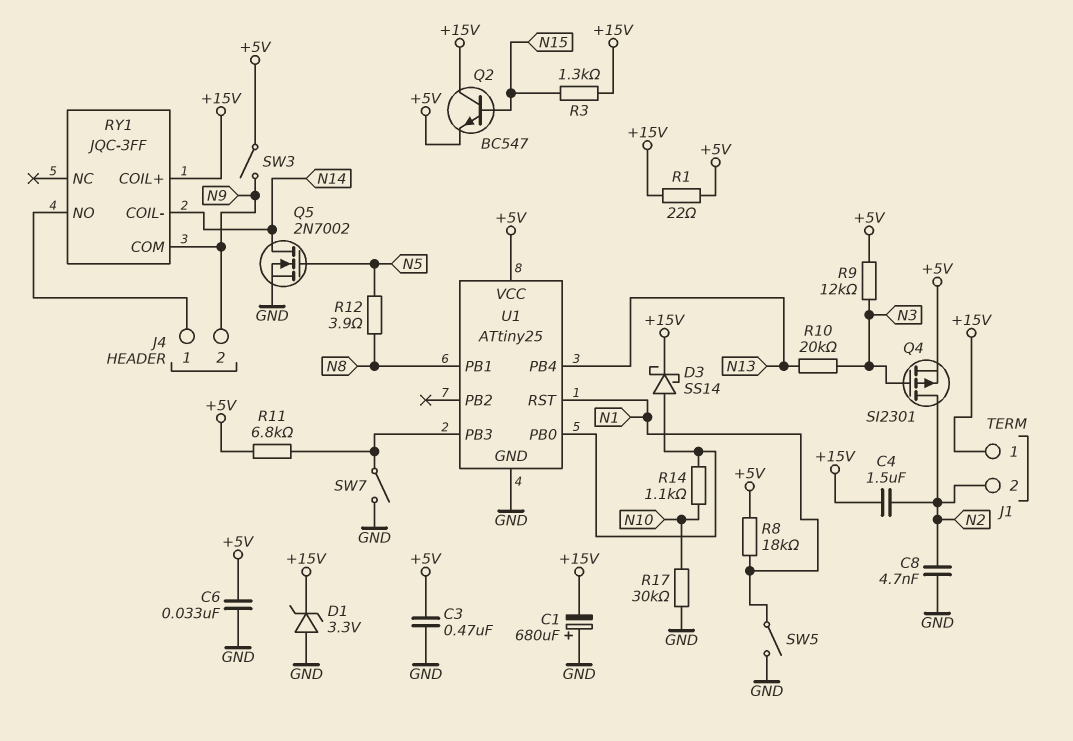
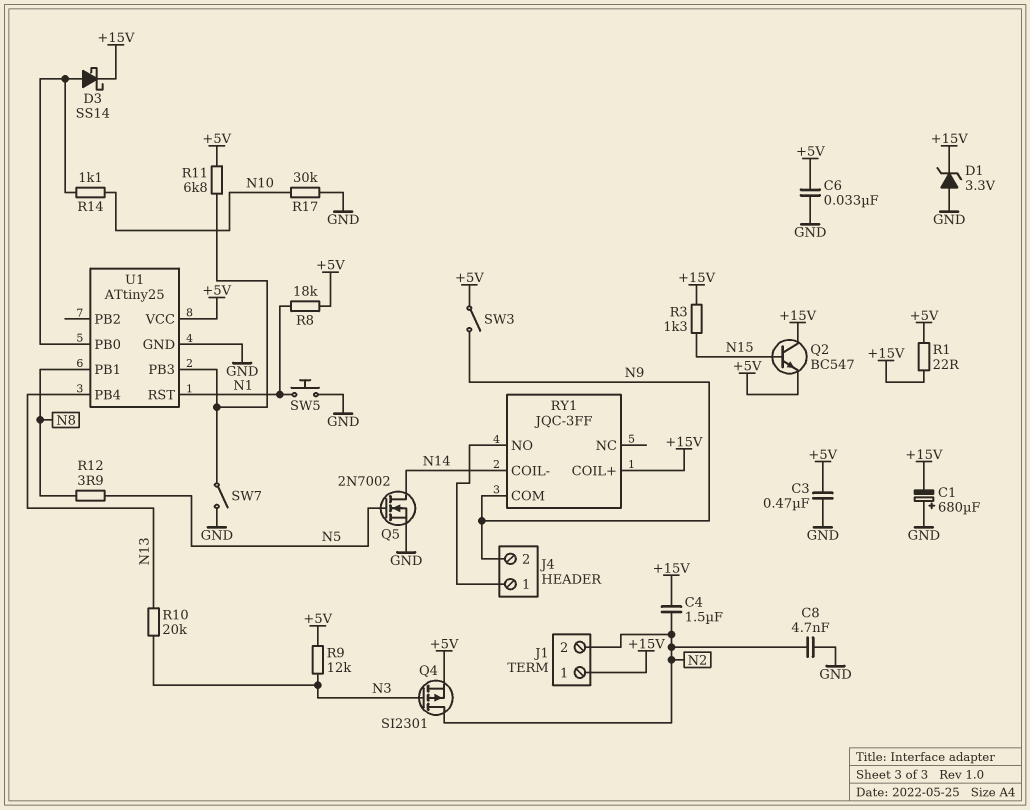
SW5: switch (GND, N1) -> button (GND, N1)

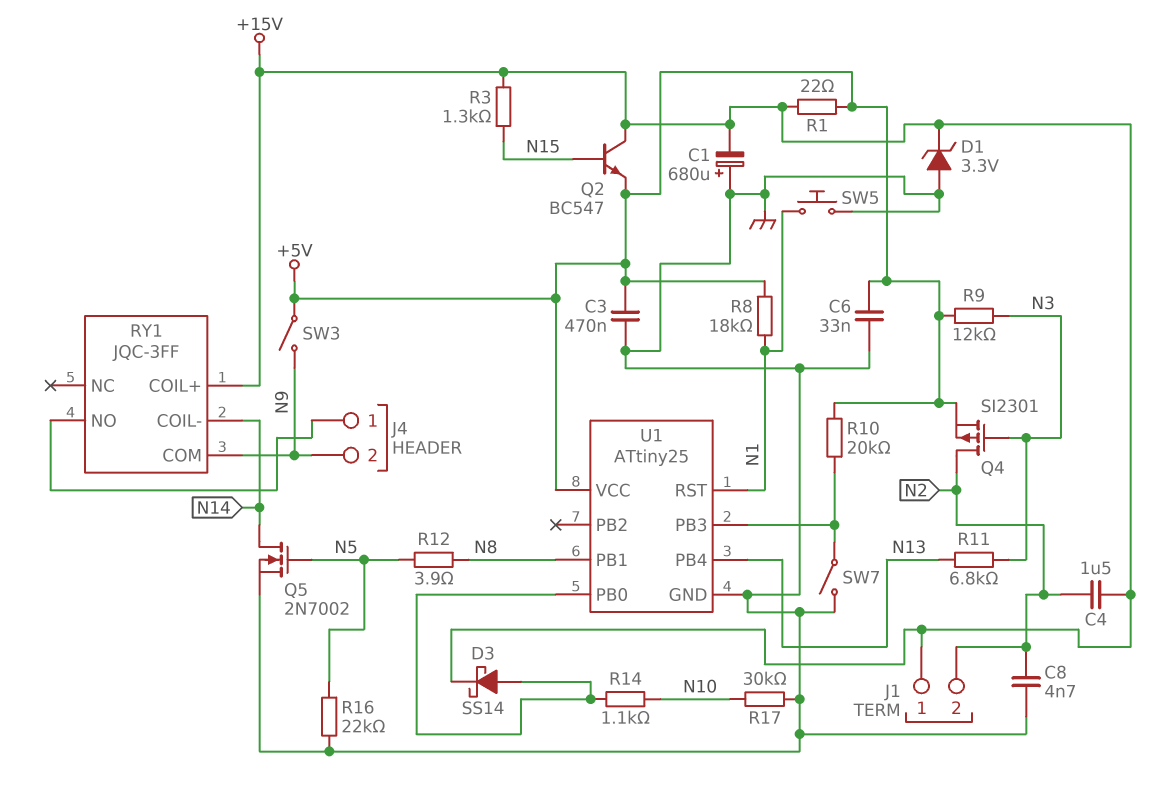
R10: 20k (N3, N13) -> 20k (+5V, U1/PB3)
R11: 6.8k (+5V, U1/PB3) -> 6.8k (N3, N13)
R16: none -> 22k (GND, N5)

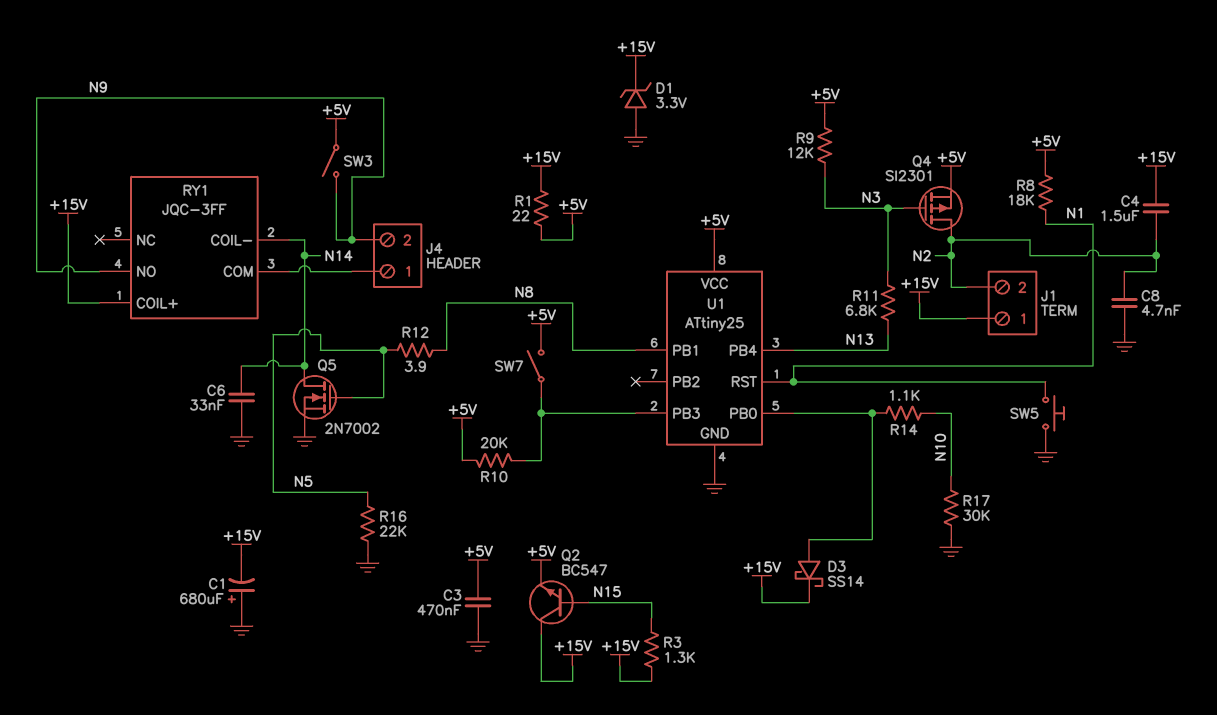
C6: 33nF (+5V, GND) -> 33nF (GND, N14)
RY1 pin COM: N9 -> J4/1
RY1 pin NO: J4/1 -> N9
SW7: switch (GND, U1/PB3) -> switch (+5V, U1/PB3)

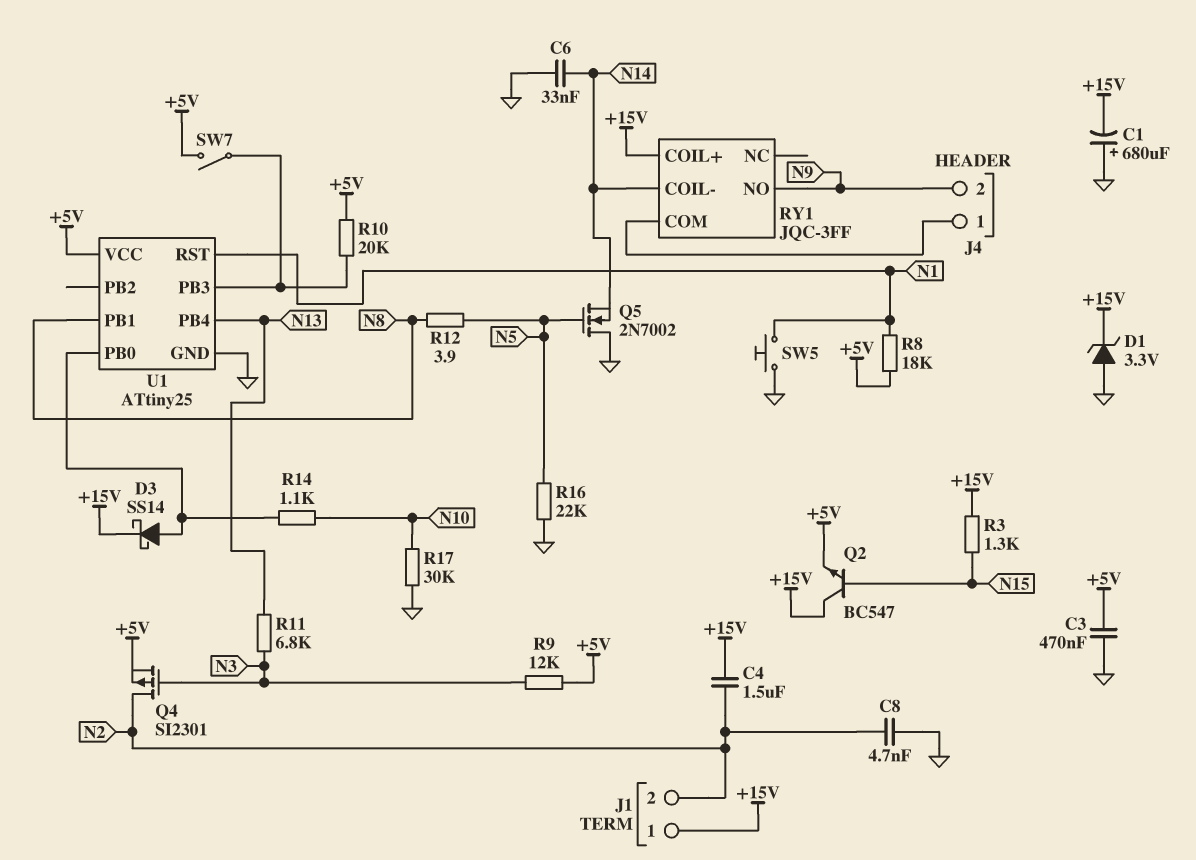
Q5: NMOS 2N7002 (G N5, D N14, S GND) -> NMOS 2N7002 (G N5, D GND, S N14)
R1: 22 (+5V, +15V) -> none
SW3: switch (+5V, N9) -> none

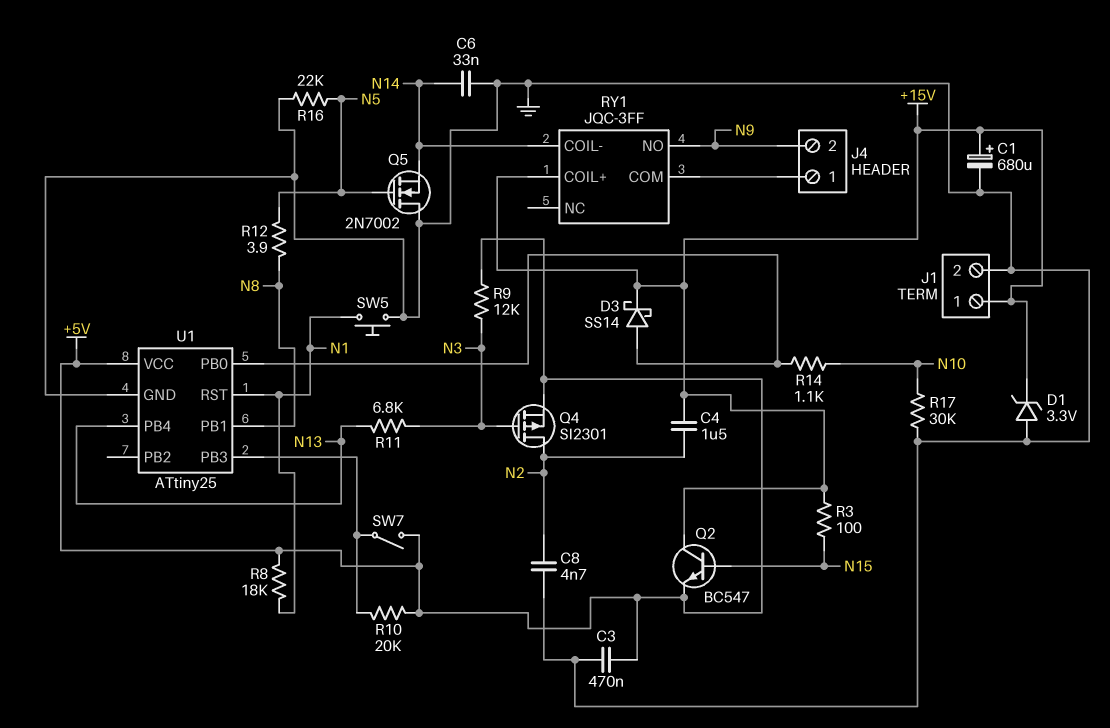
C1: 680uF (plus GND, minus +15V) -> 680uF (plus +15V, minus GND)
J1 pin 2: N2 -> GND
R3: 1.3k (+15V, N15) -> 100 (+15V, N15)

